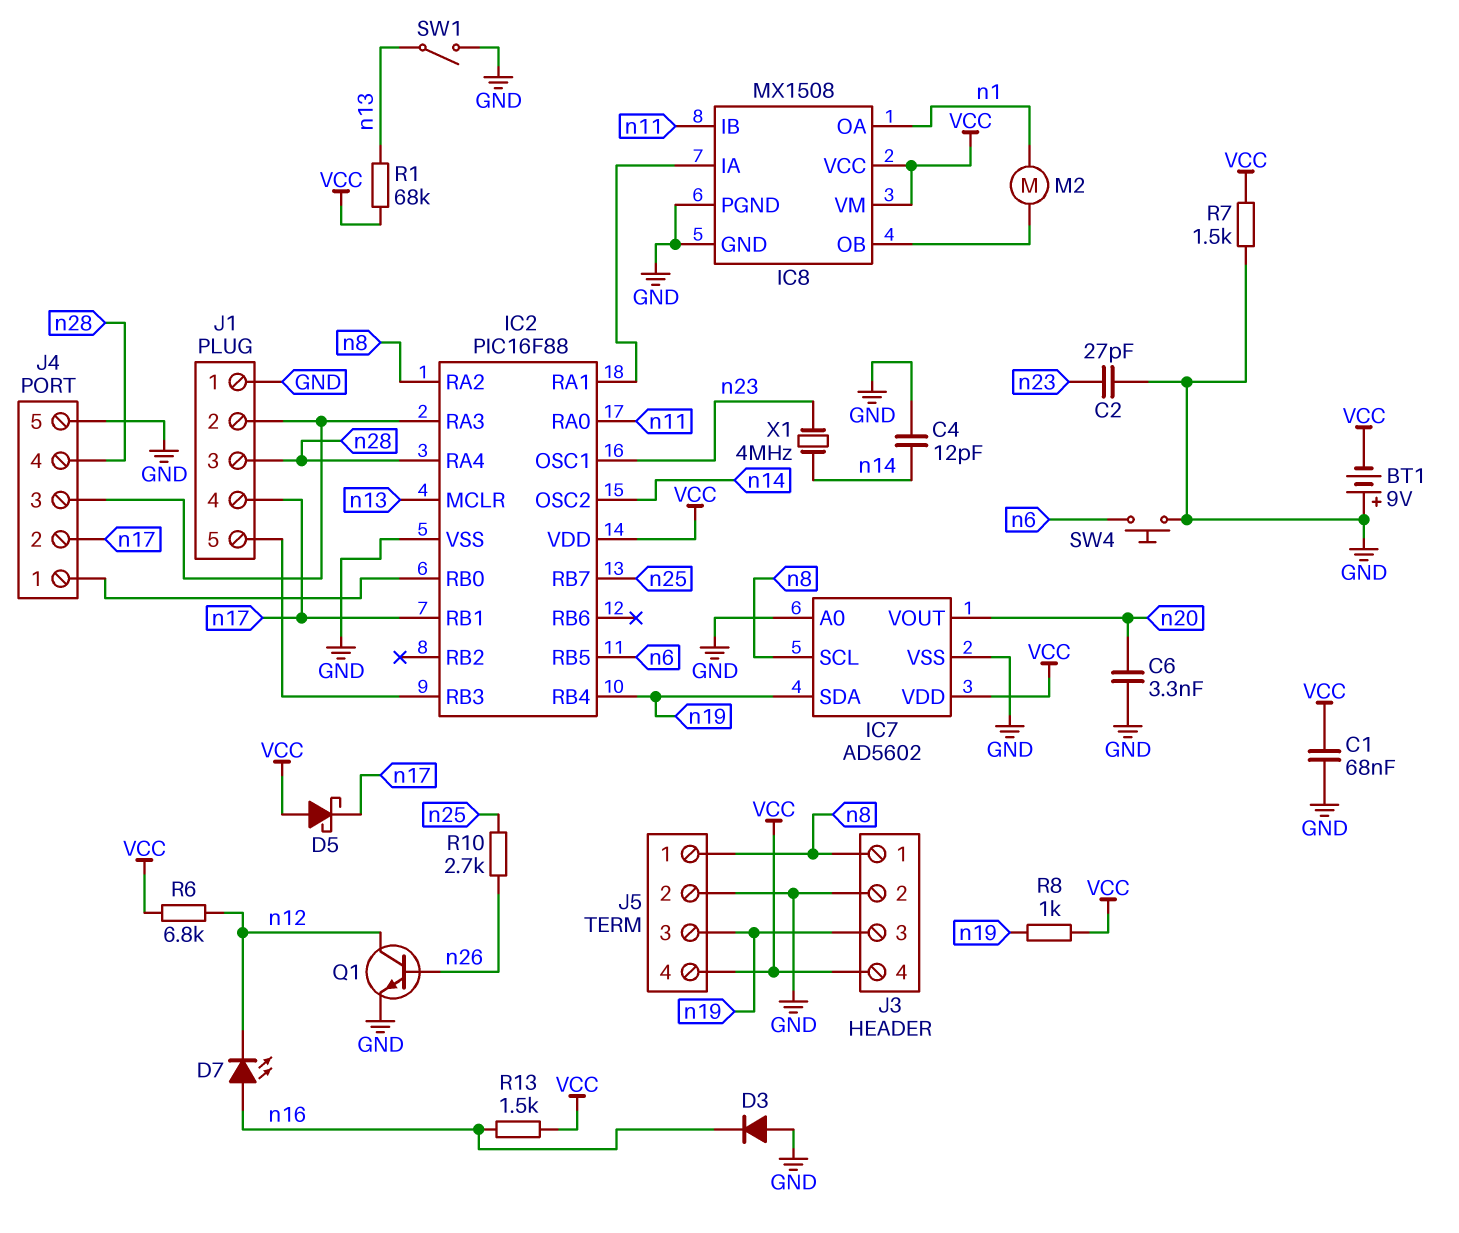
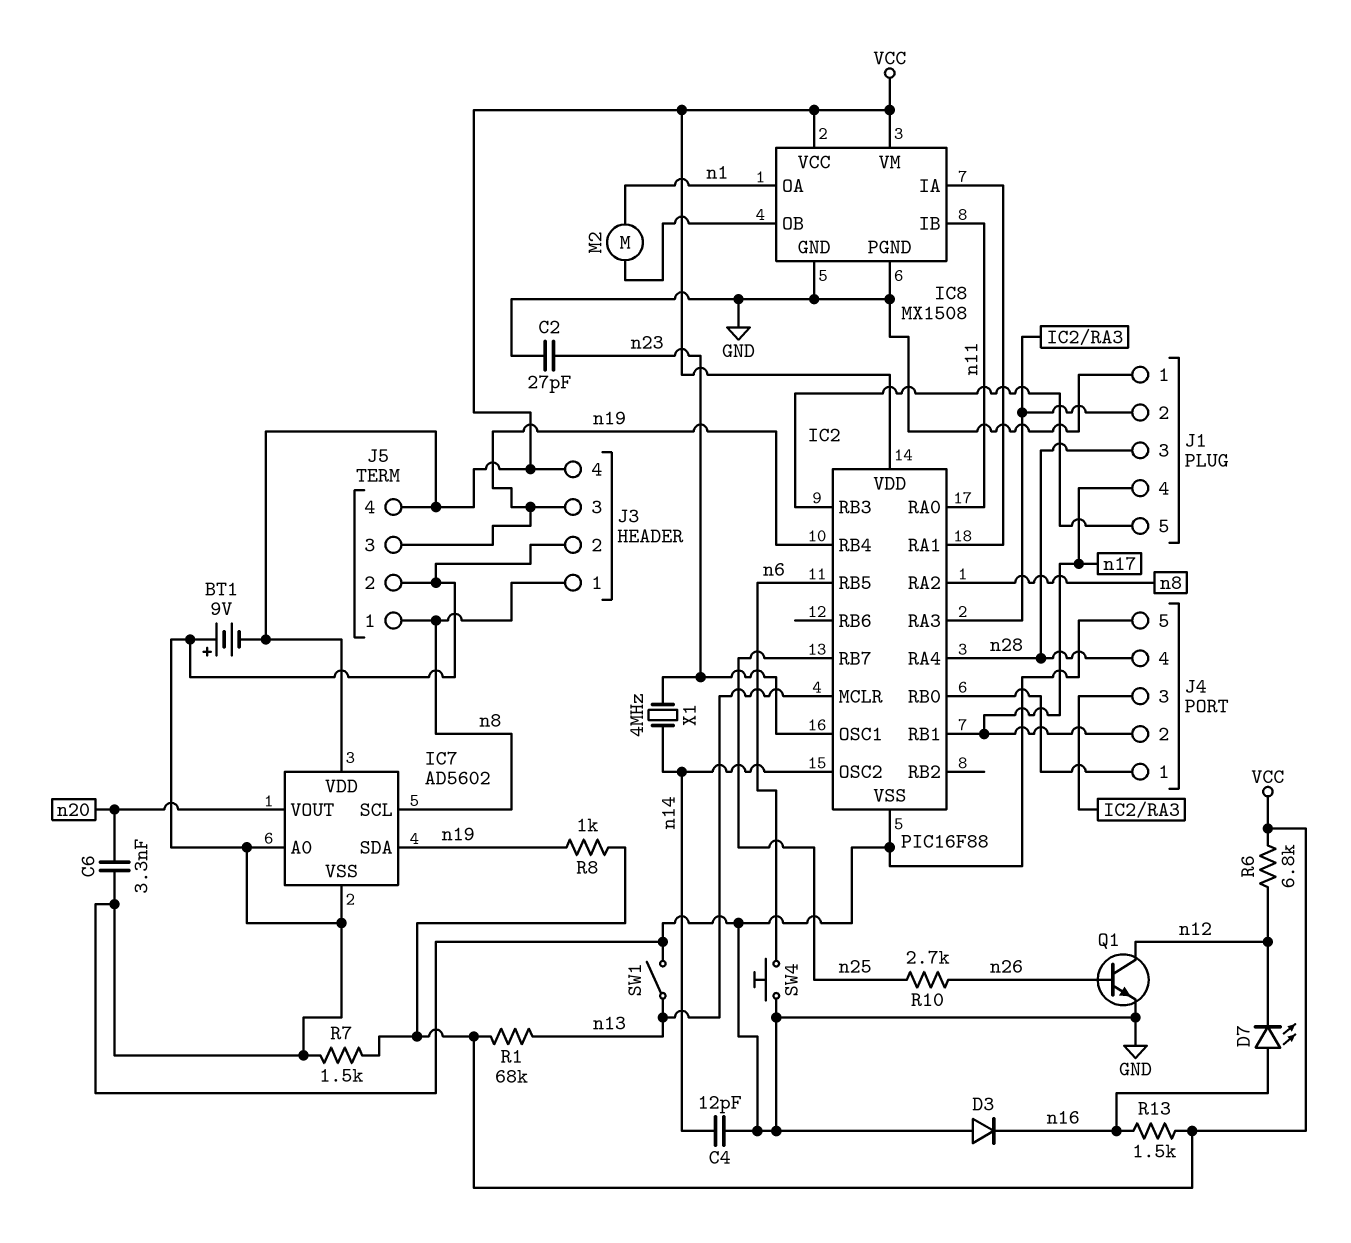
C1: 68nF (GND, VCC) -> none
D5: schottky (A VCC, K n17) -> none

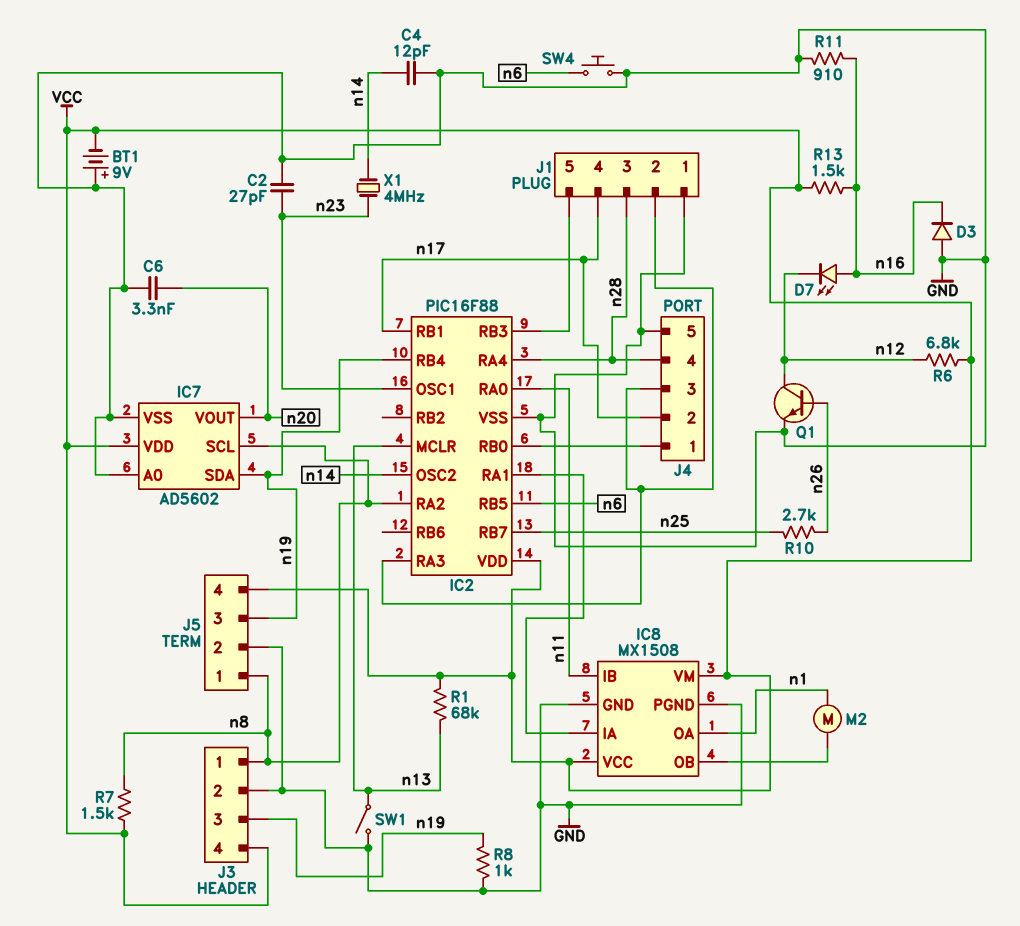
R7: 1.5k (GND, VCC) -> 1.5k (VCC, n8)
R8: 1k (VCC, n19) -> 1k (GND, n19)
R11: none -> 910 (GND, n16)

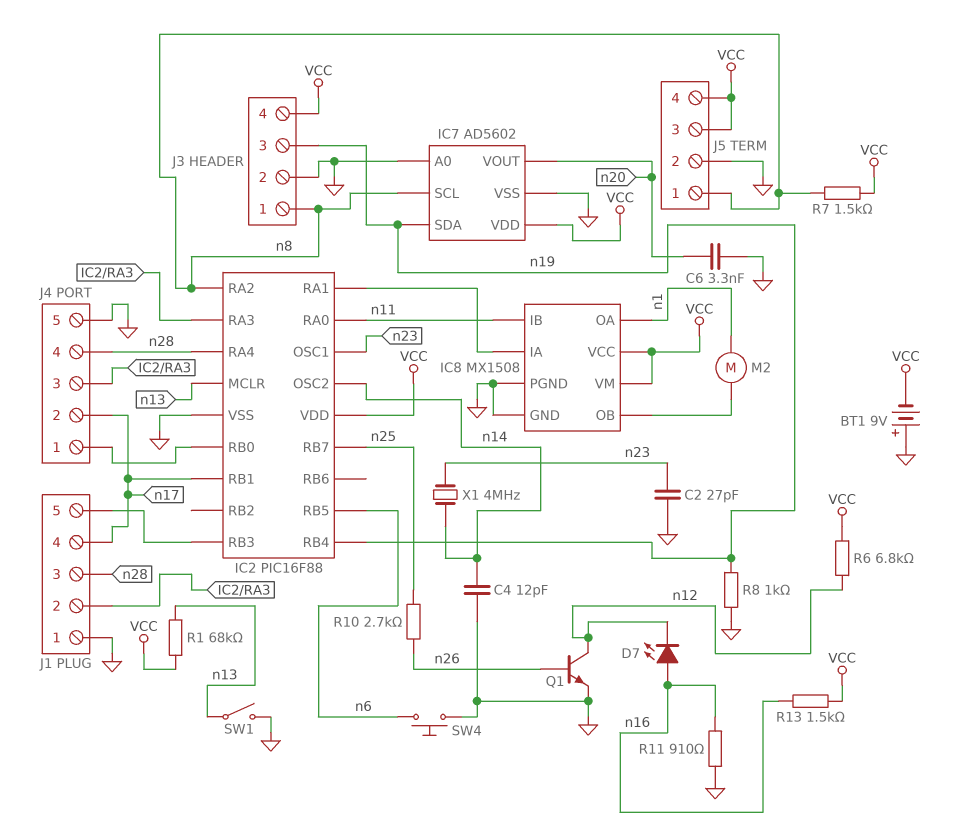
D3: diode (A GND, K n16) -> none
J5 pin 3: n19 -> VCC

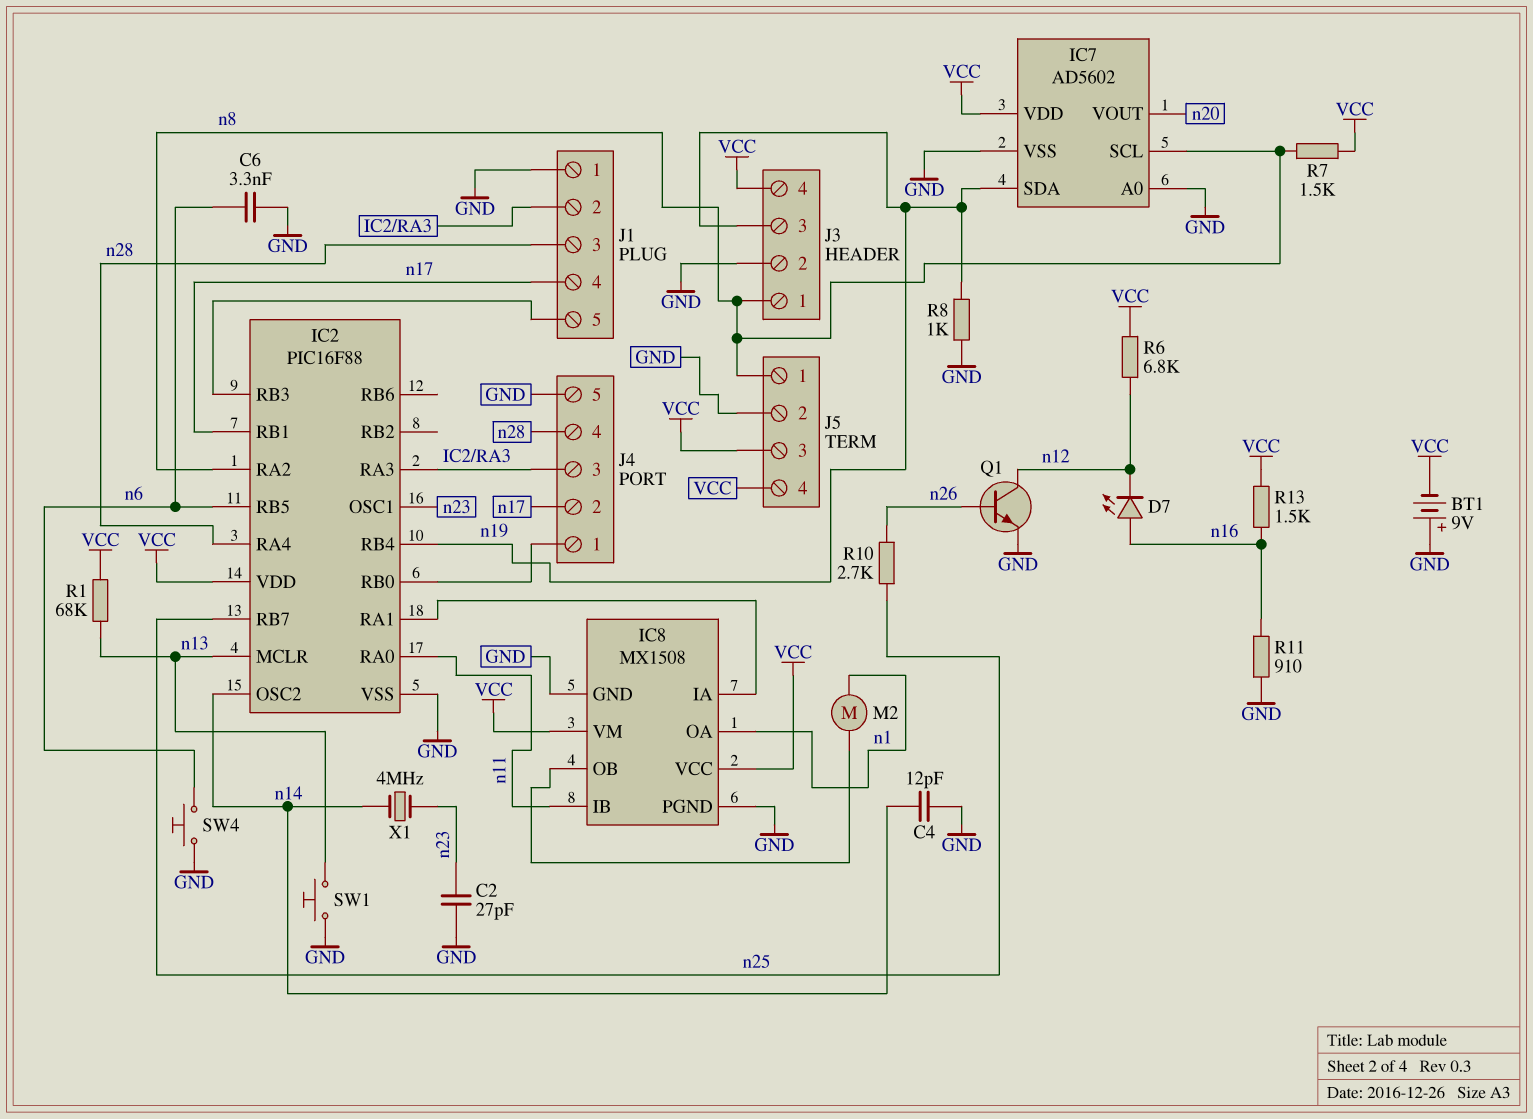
C6: 3.3nF (GND, n20) -> 3.3nF (GND, n6)
SW1: switch (GND, n13) -> button (GND, n13)

